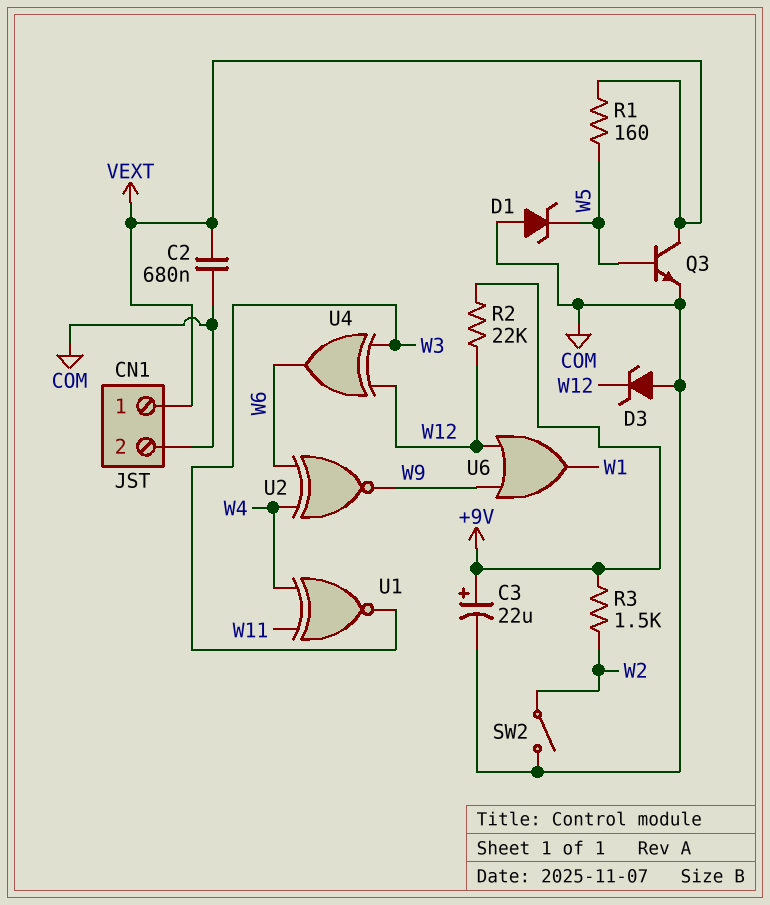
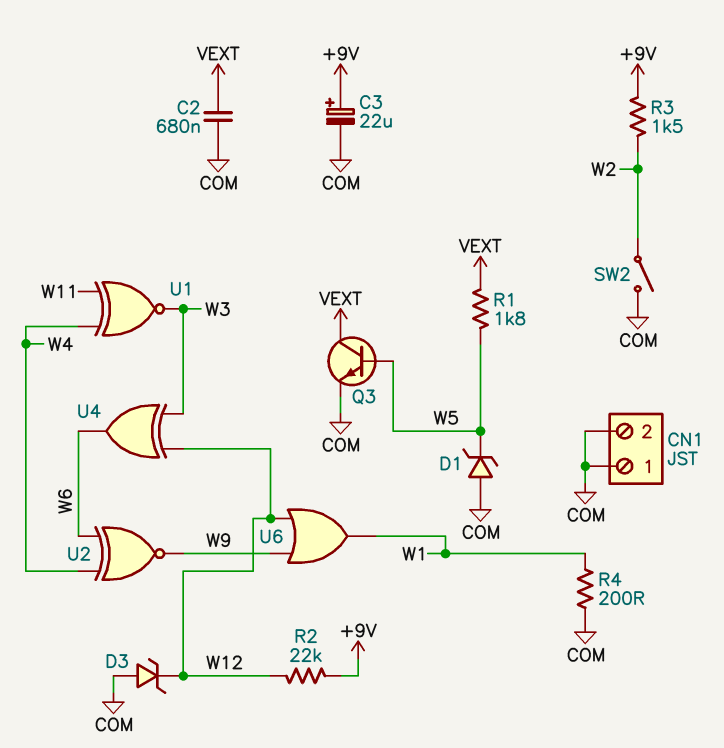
CN1 pin 1: VEXT -> COM
R1: 160 (VEXT, W5) -> 1.8k (VEXT, W5)
R4: none -> 200 (COM, W1)

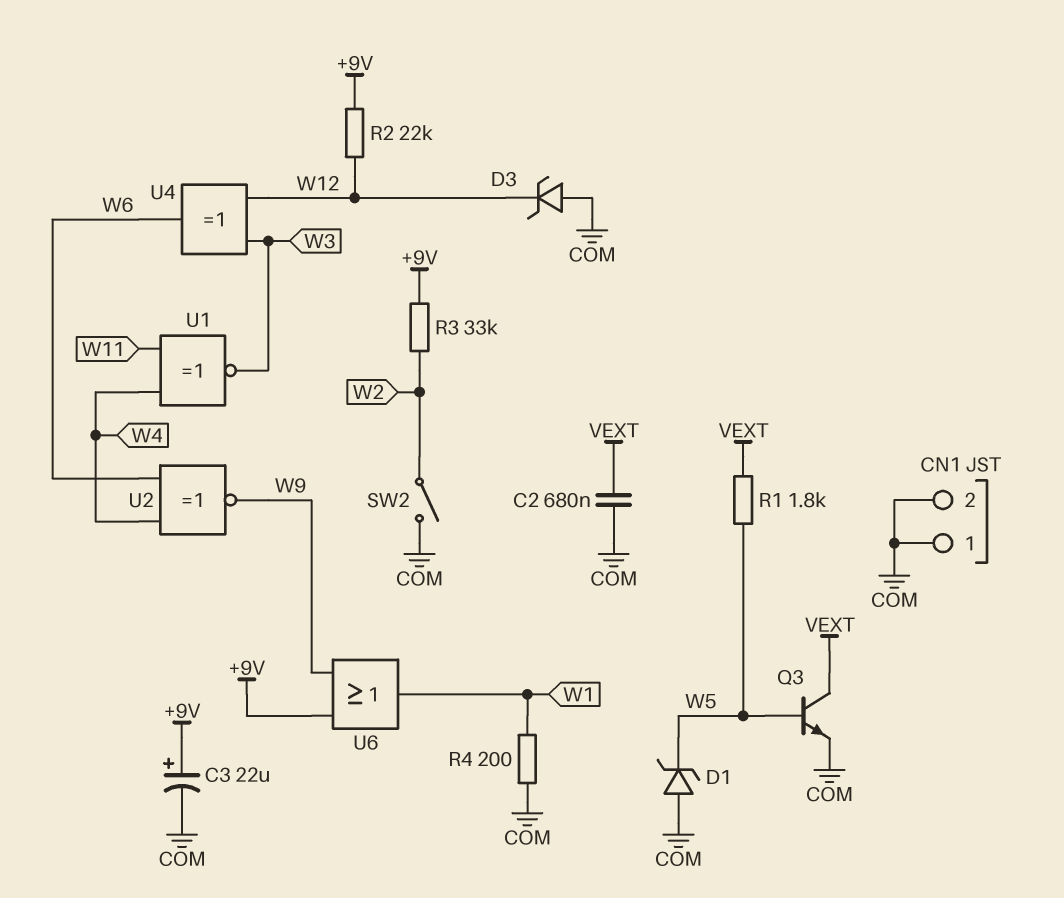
R3: 1.5k (+9V, W2) -> 33k (+9V, W2)
U6: OR (in W9, in W12, out W1) -> OR (in +9V, in W9, out W1)

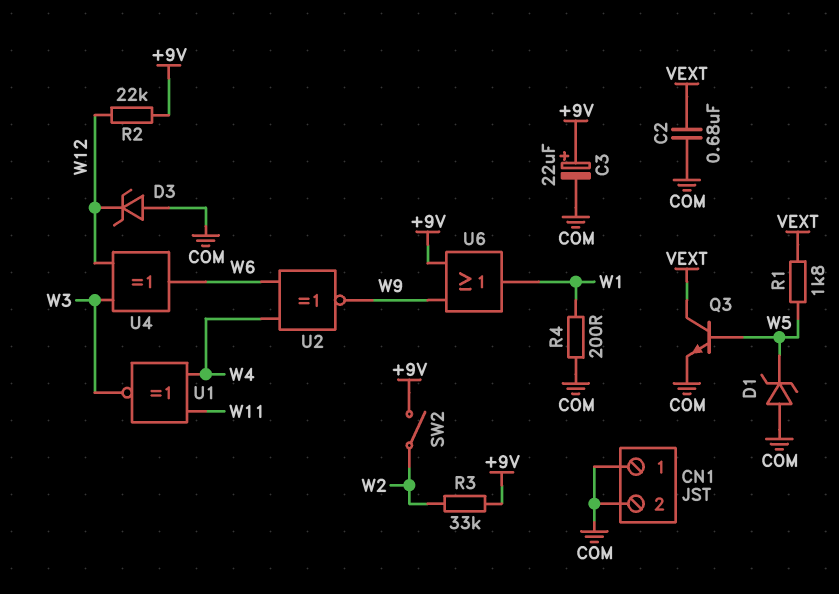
SW2: switch (COM, W2) -> switch (+9V, W2)

